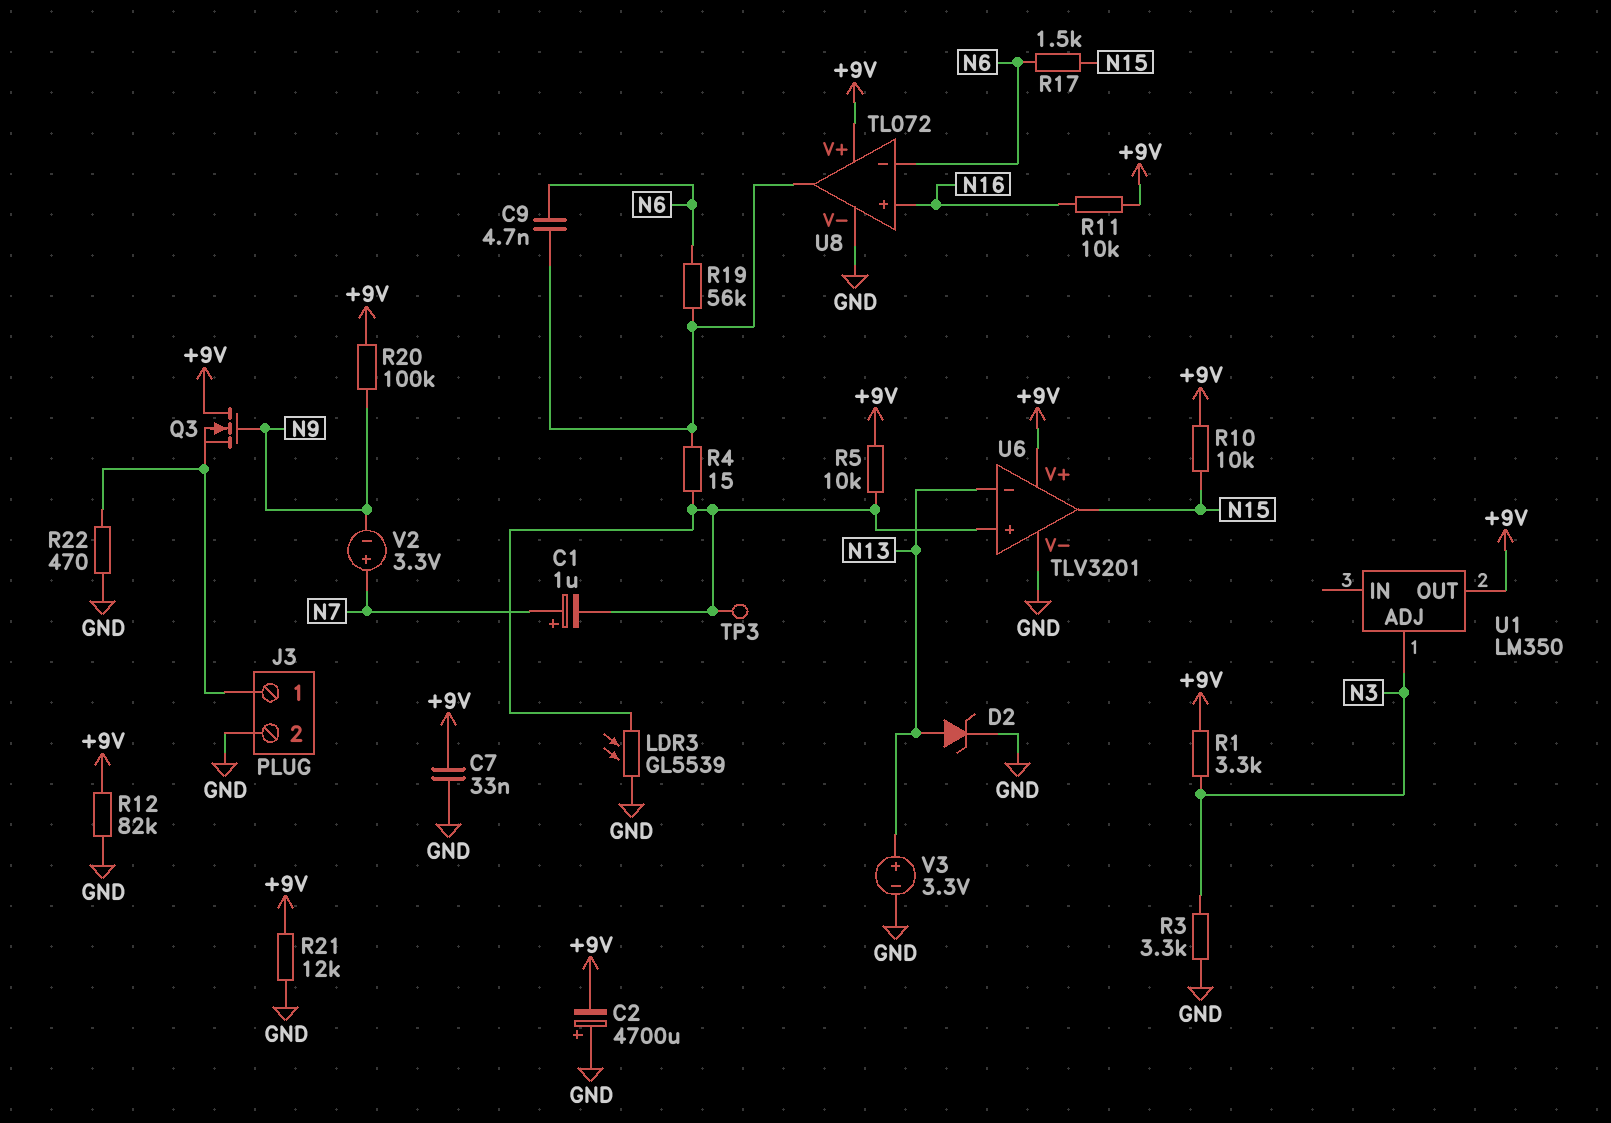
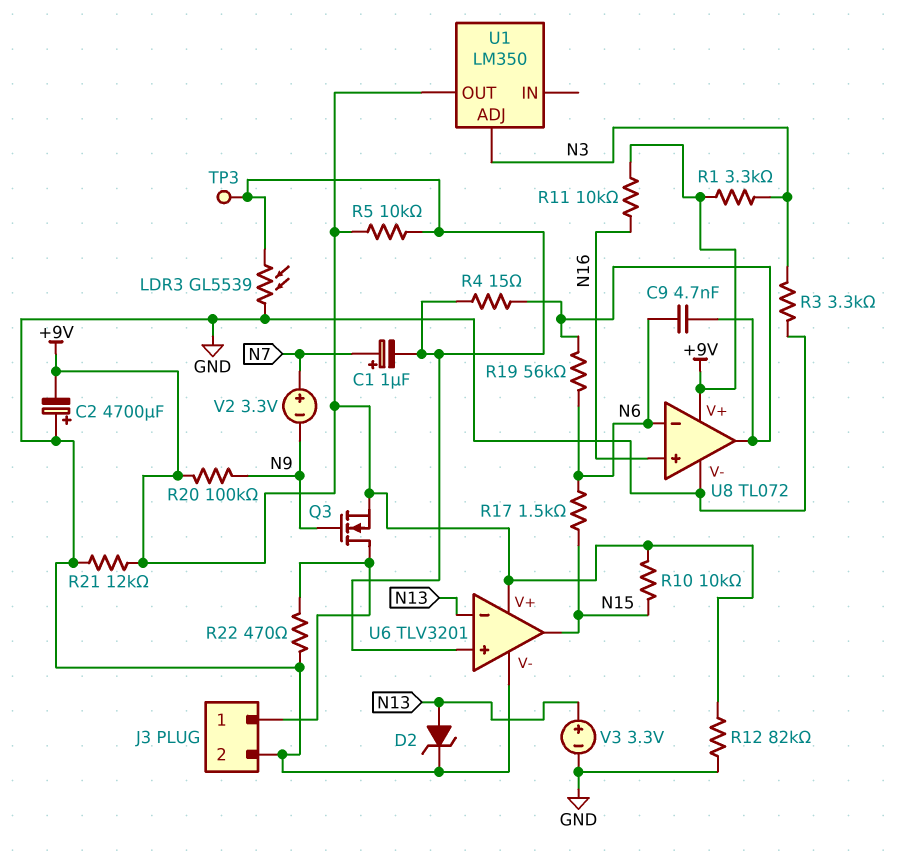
C7: 33nF (+9V, GND) -> none
Q3: NMOS (G N9, D +9V, S J3/1) -> NMOS (G N9, D J3/1, S +9V)

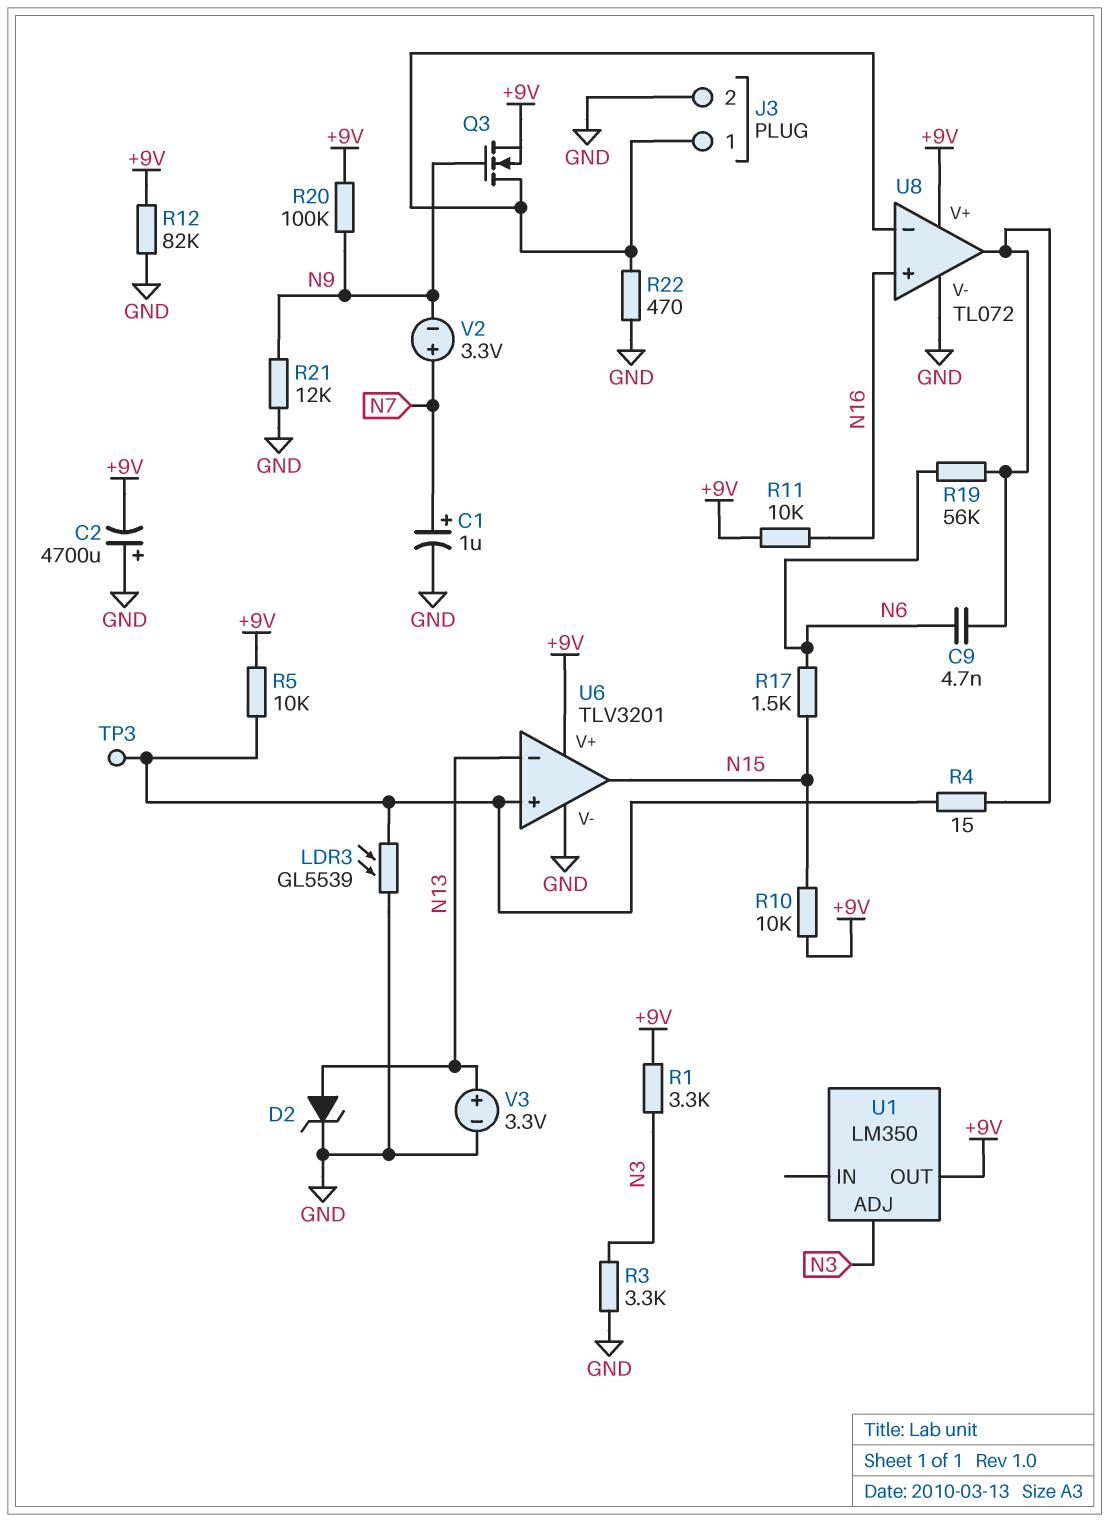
C1: 1uF (plus N7, minus U6/in+) -> 1uF (plus N7, minus GND)
R21: 12k (+9V, GND) -> 12k (GND, N9)
U8 pin in-: N6 -> J3/1

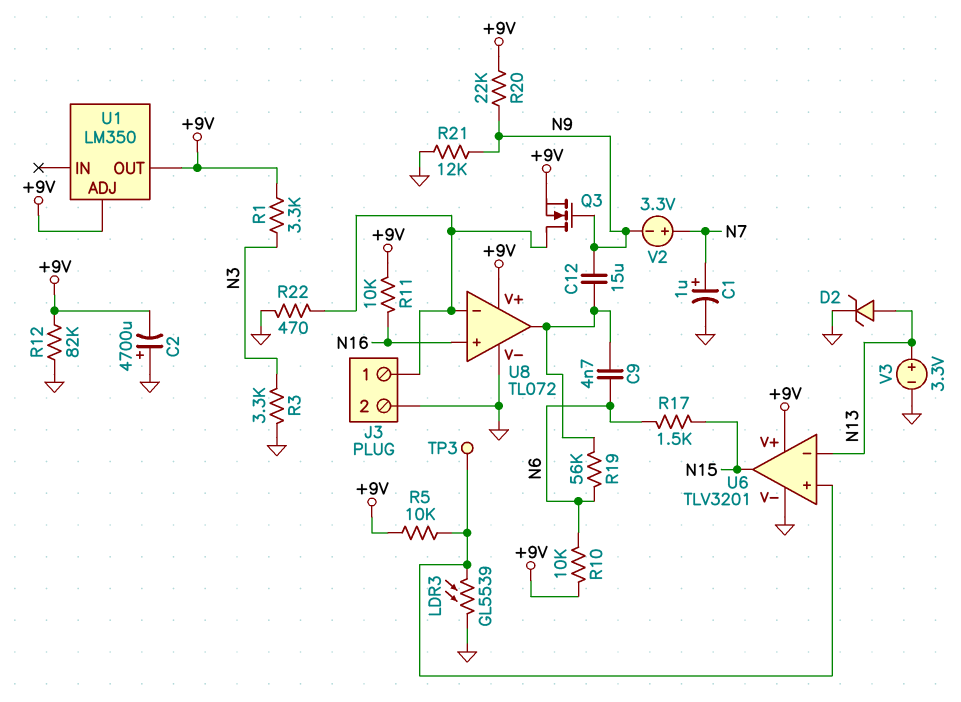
C12: none -> 15uF (N9, U8/out)
R4: 15 (U6/in+, U8/out) -> none
R10: 10k (+9V, N15) -> 10k (+9V, N6)
R20: 100k (+9V, N9) -> 22k (+9V, N9)
U1 pin ADJ: N3 -> +9V

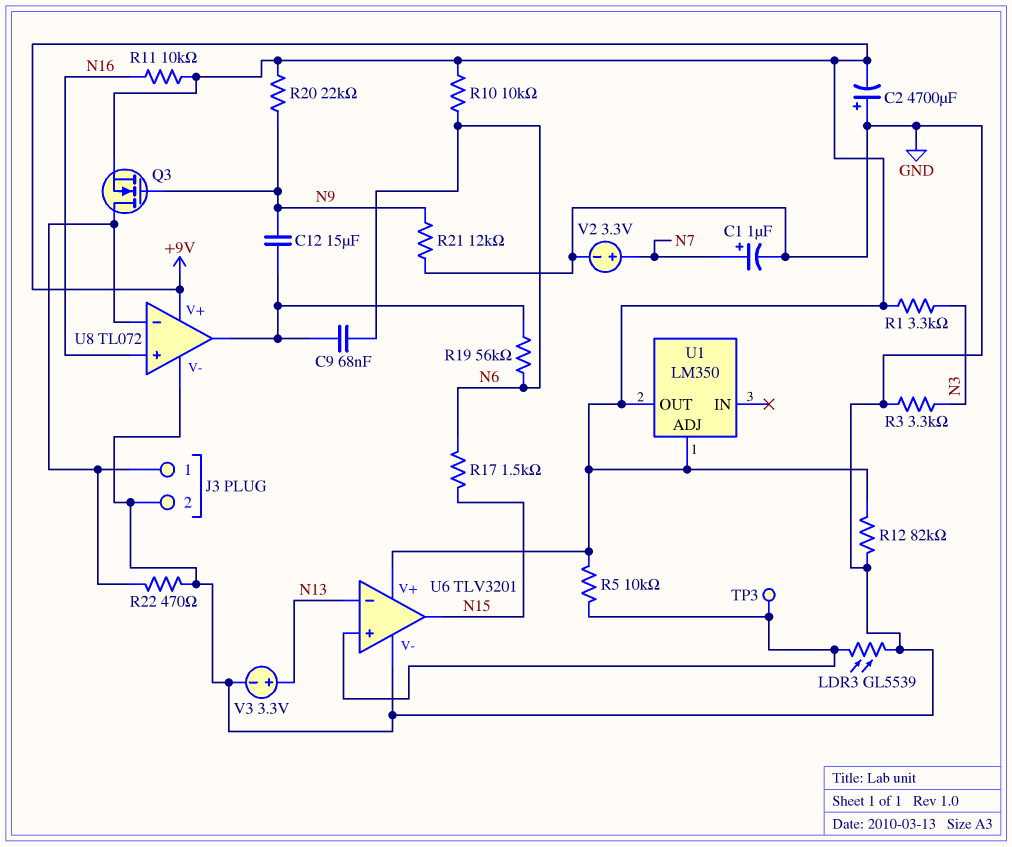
C9: 4.7nF (N6, U8/out) -> 68nF (N6, U8/out)
D2: zener (A N13, K GND) -> none
V2: 3.3V (plus N7, minus N9) -> 3.3V (plus N7, minus GND)

